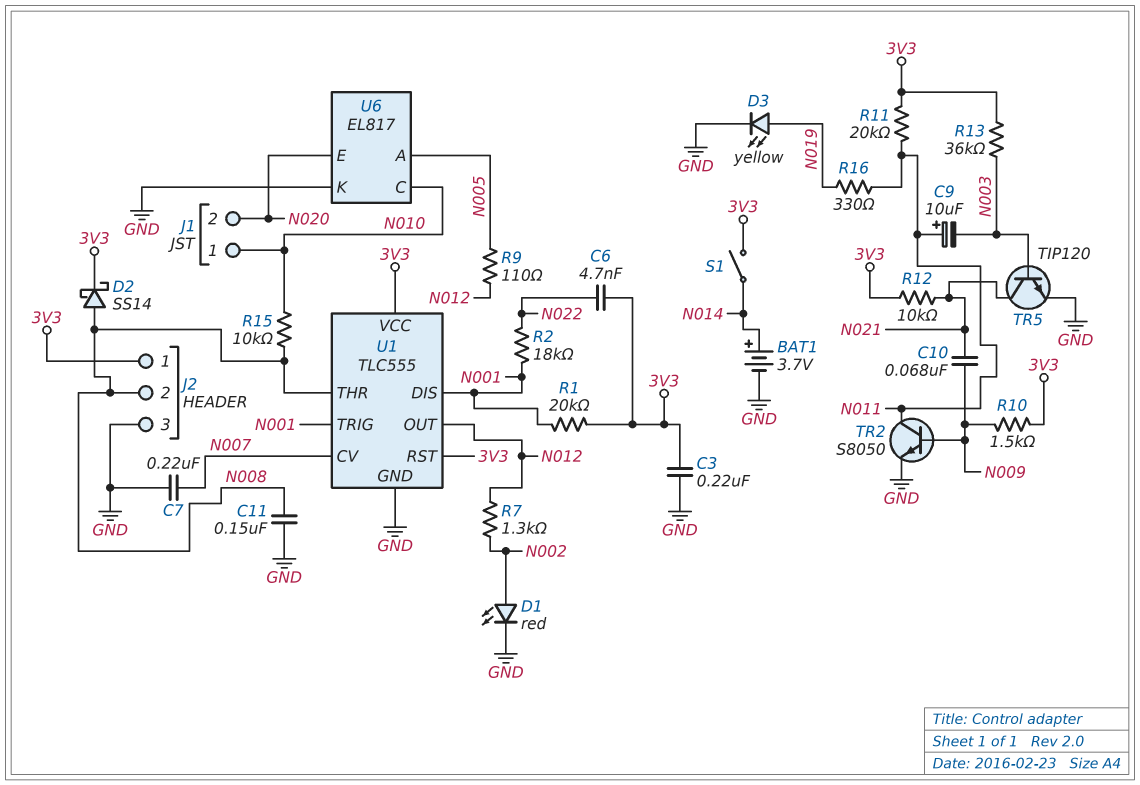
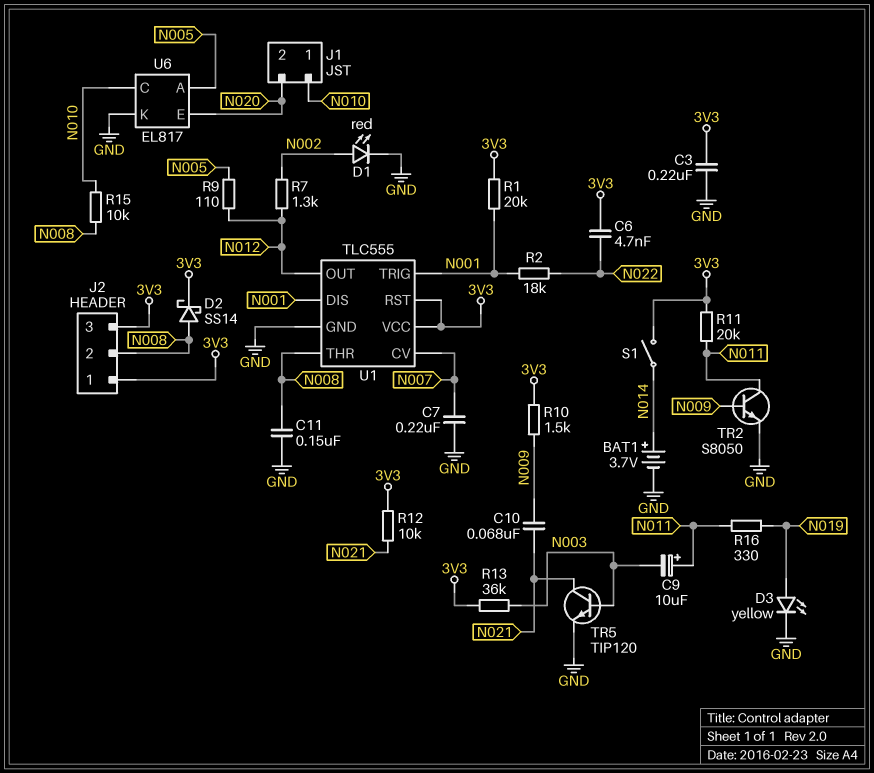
J2 pin 3: GND -> 3V3

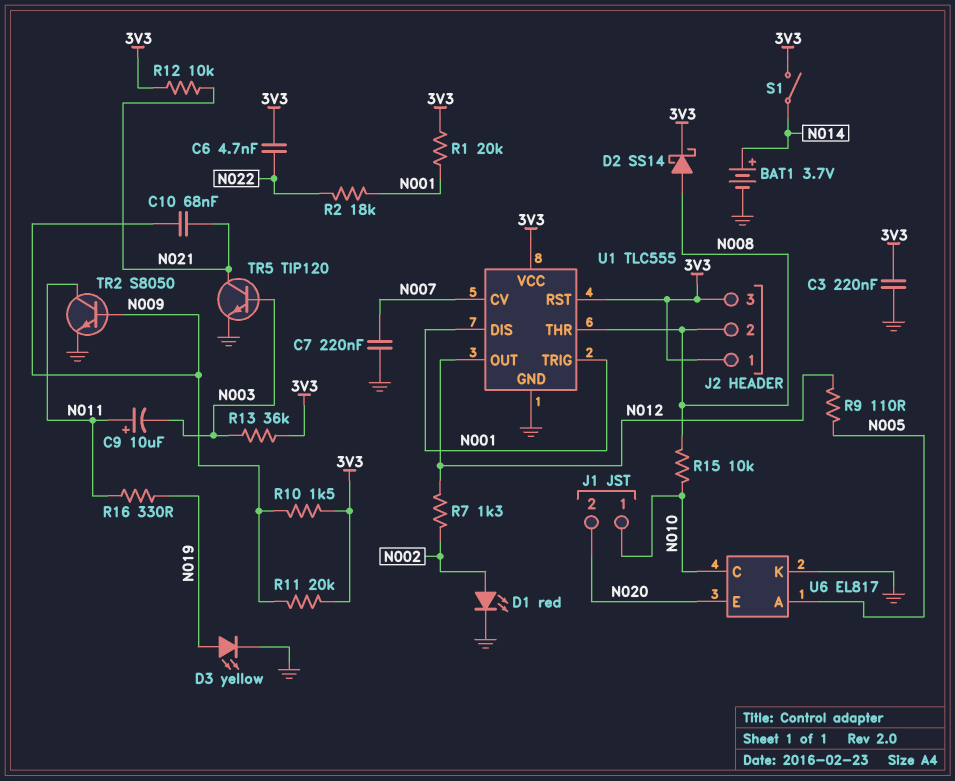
C11: 150nF (GND, N008) -> none
R11: 20k (3V3, N011) -> 20k (3V3, N009)

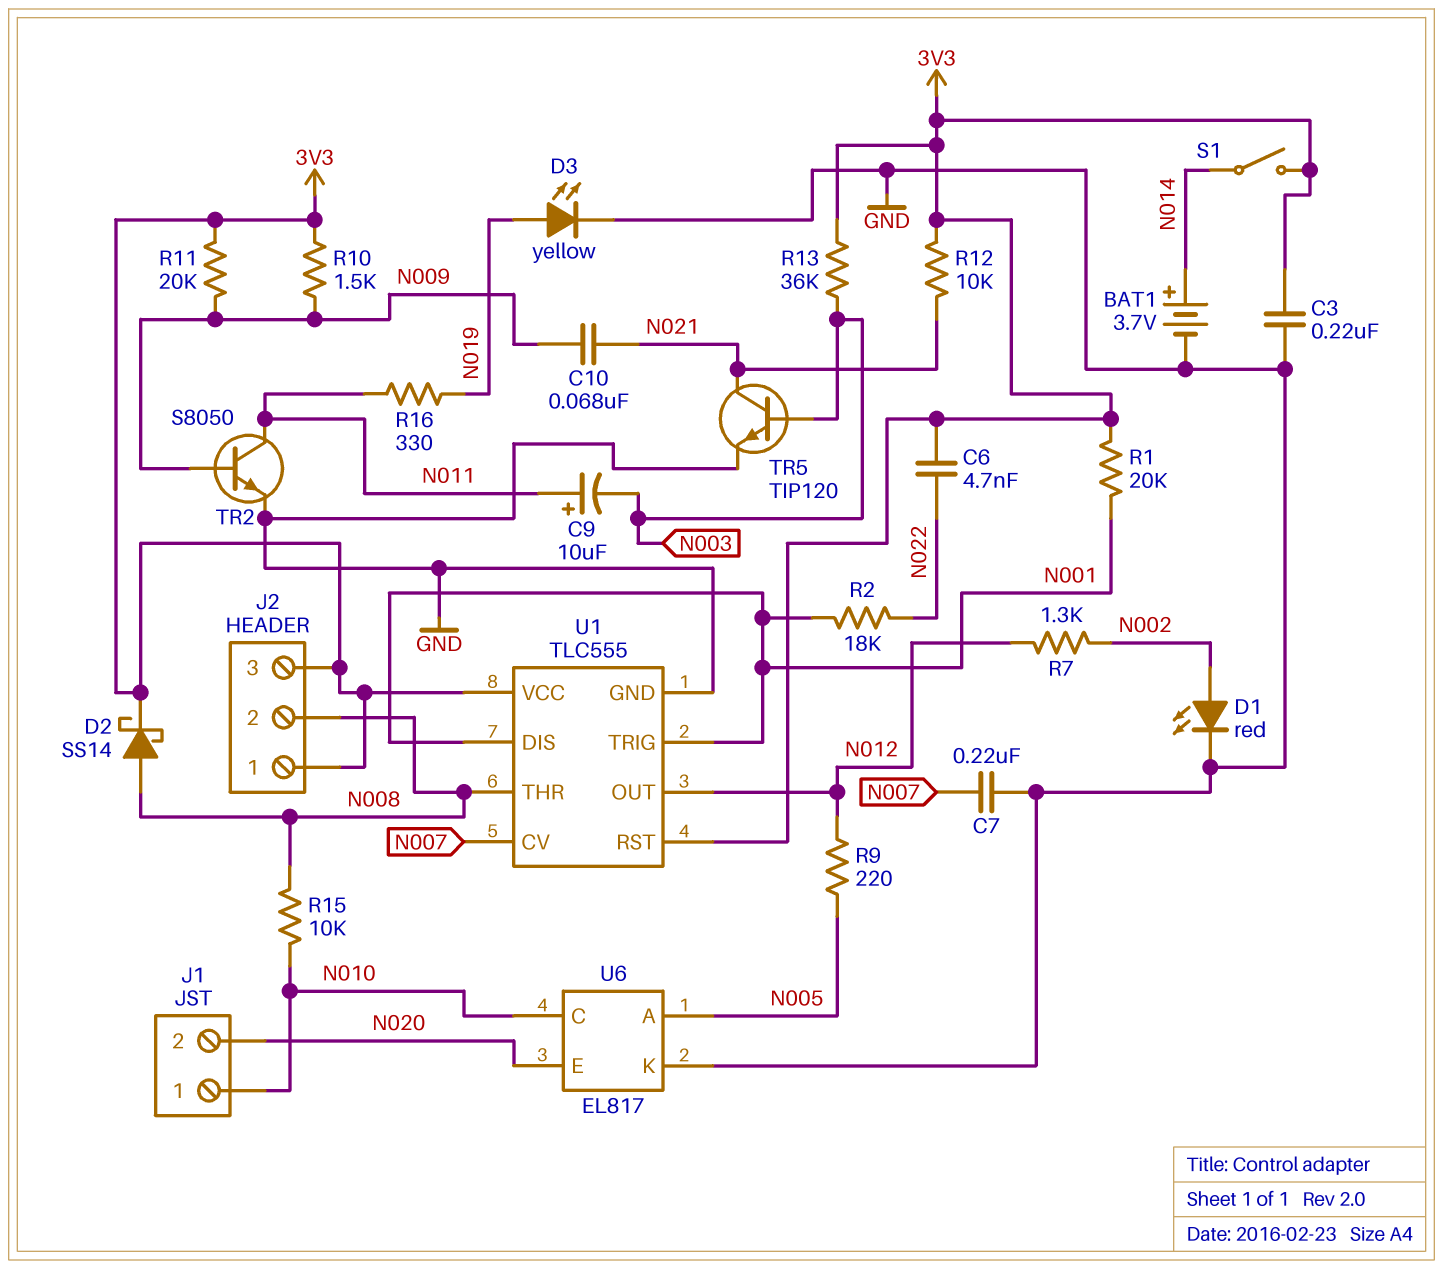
R9: 110 (N005, N012) -> 220 (N005, N012)

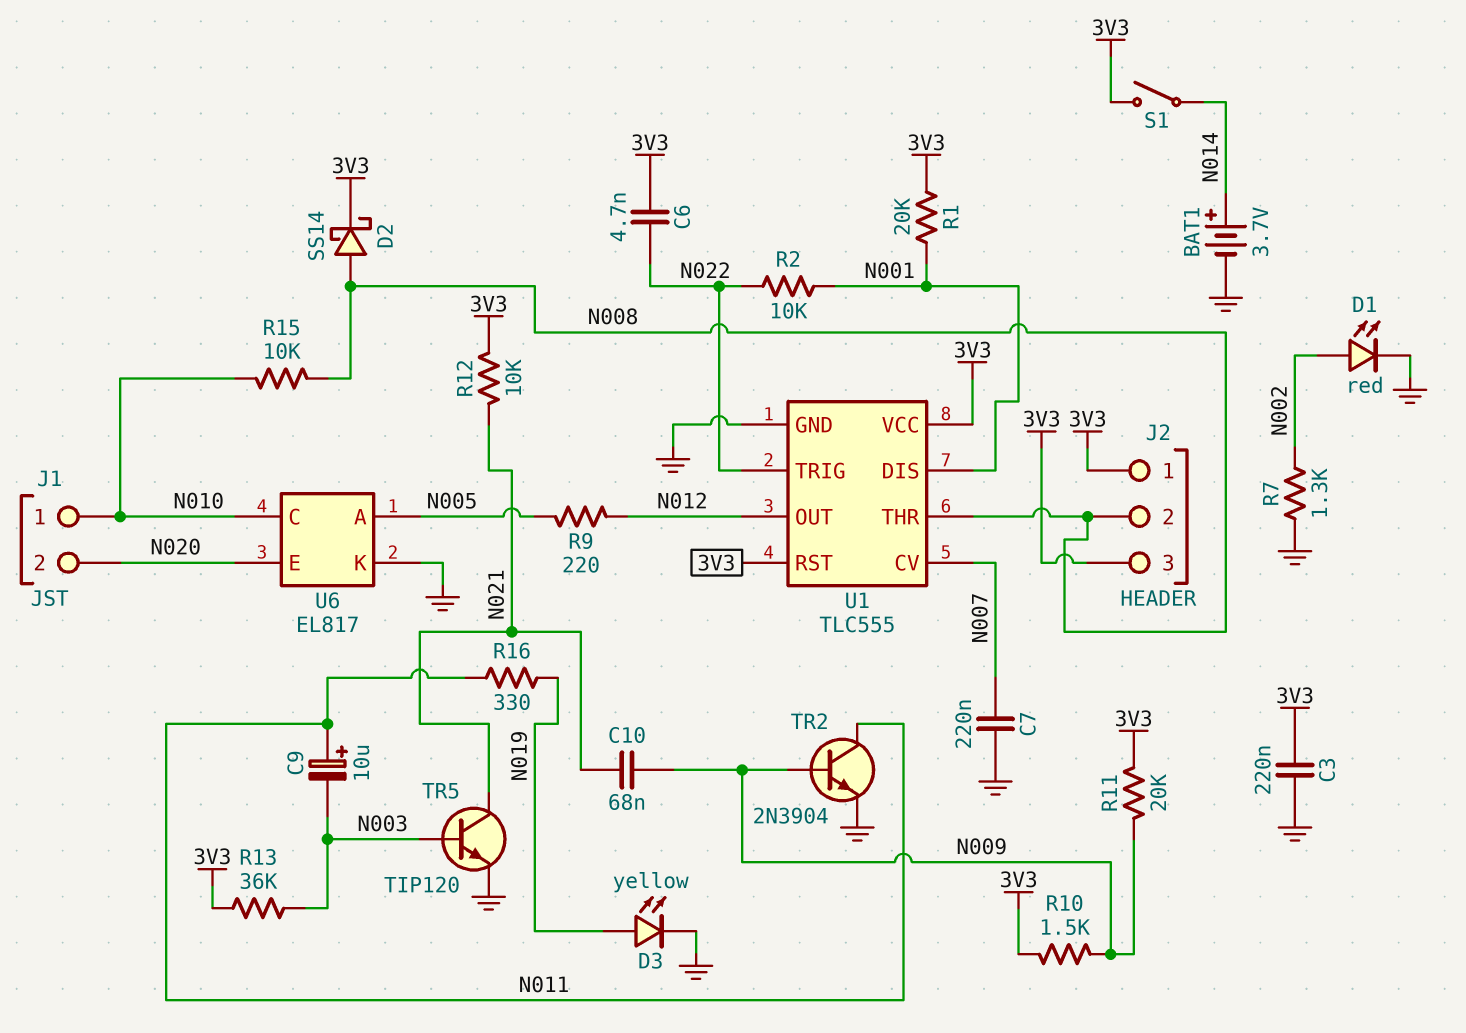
R2: 18k (N001, N022) -> 10k (N001, N022)
R7: 1.3k (N002, N012) -> 1.3k (GND, N002)
TR2: NPN S8050 (B N009, C N011, E GND) -> NPN 2N3904 (B N009, C N011, E GND)
U1 pin TRIG: N001 -> N022

